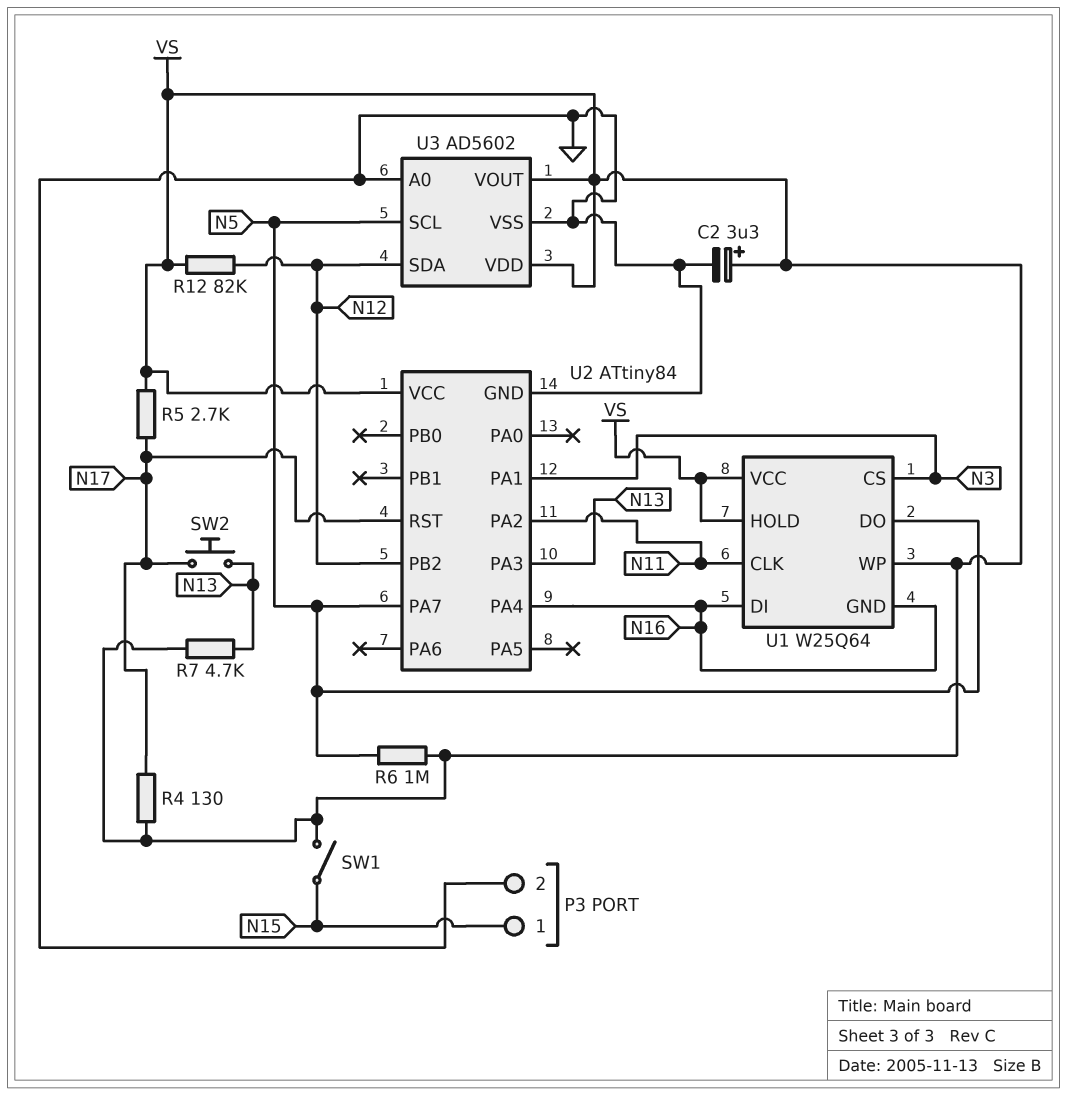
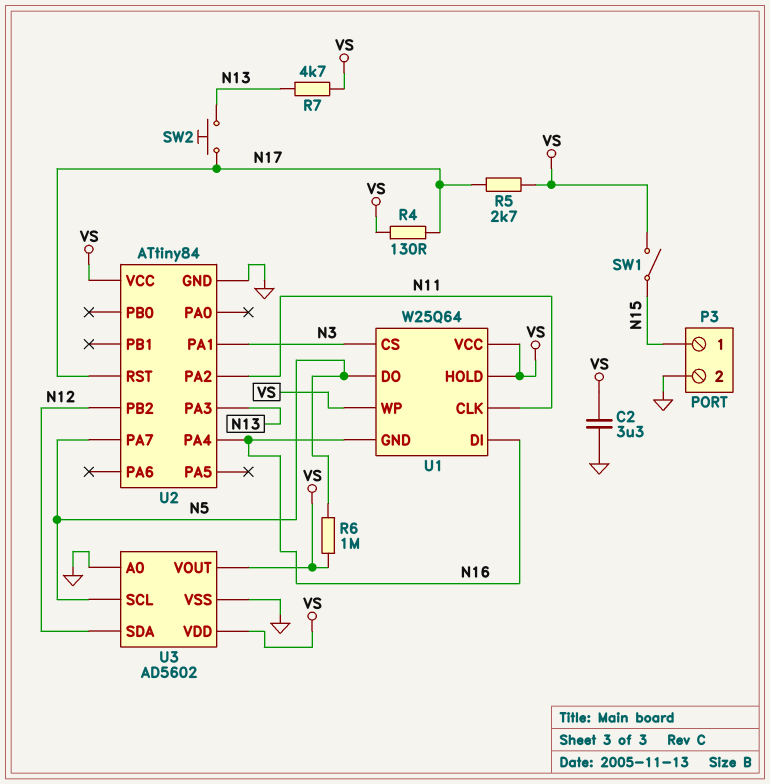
C2: 3.3uF (plus VS, minus GND) -> 3.3uF (GND, VS)
R12: 82k (N12, VS) -> none

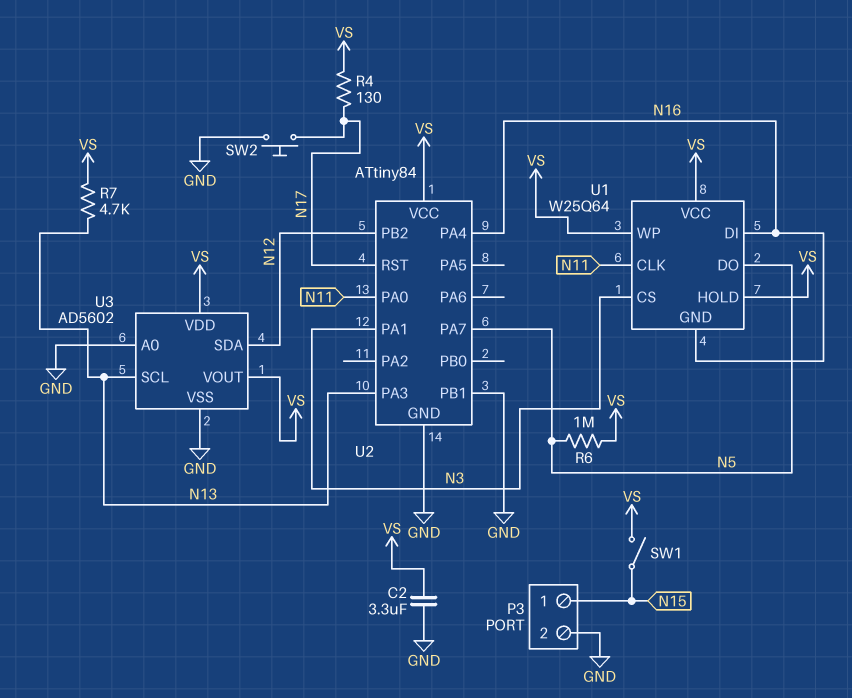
R5: 2.7k (N17, VS) -> none
SW2: button (N13, N17) -> button (GND, N17)
U2 pin PA0: none -> N11
U2 pin PA2: N11 -> none
U2 pin PB1: none -> GND
U3 pin SCL: N5 -> N13

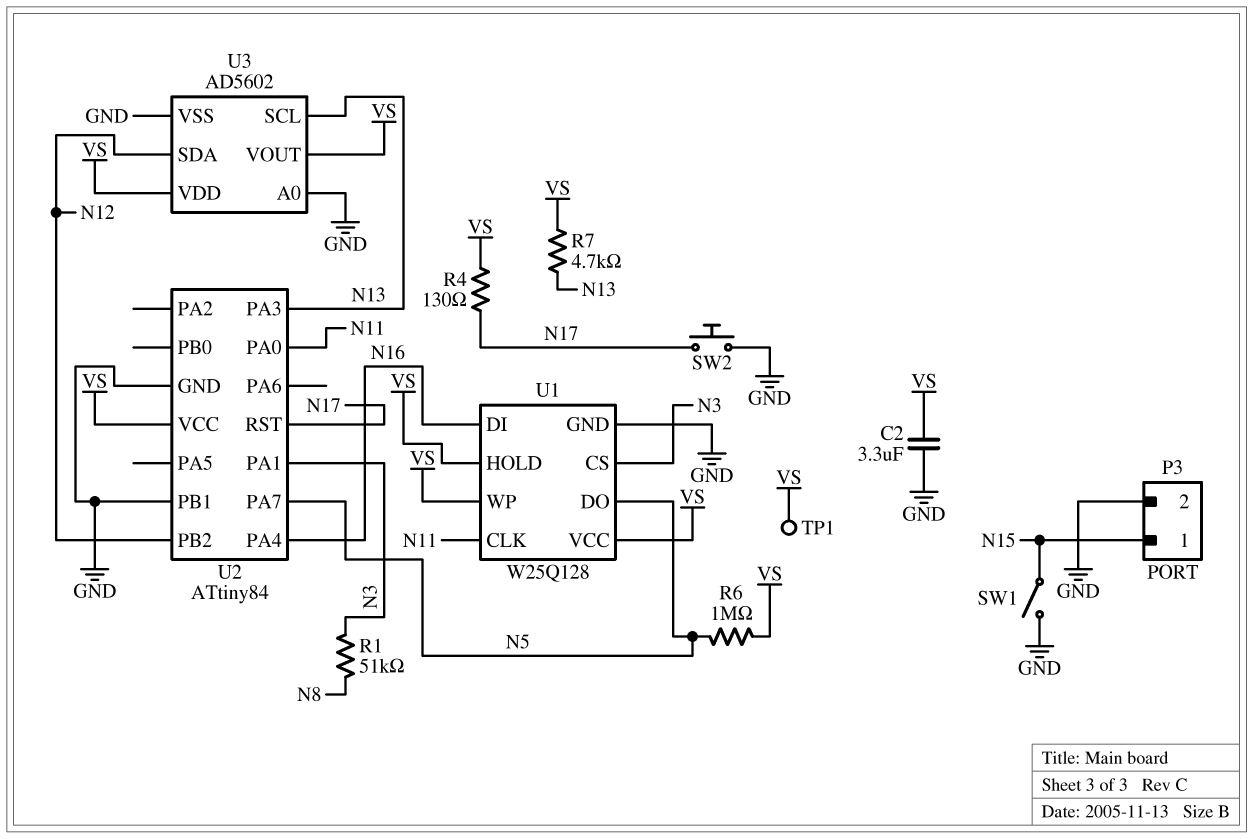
R1: none -> 51k (N3, N8)
SW1: switch (N15, VS) -> switch (GND, N15)
TP1: none -> test point (VS)
U1: W25Q64 -> W25Q128
U1 pin GND: N16 -> GND

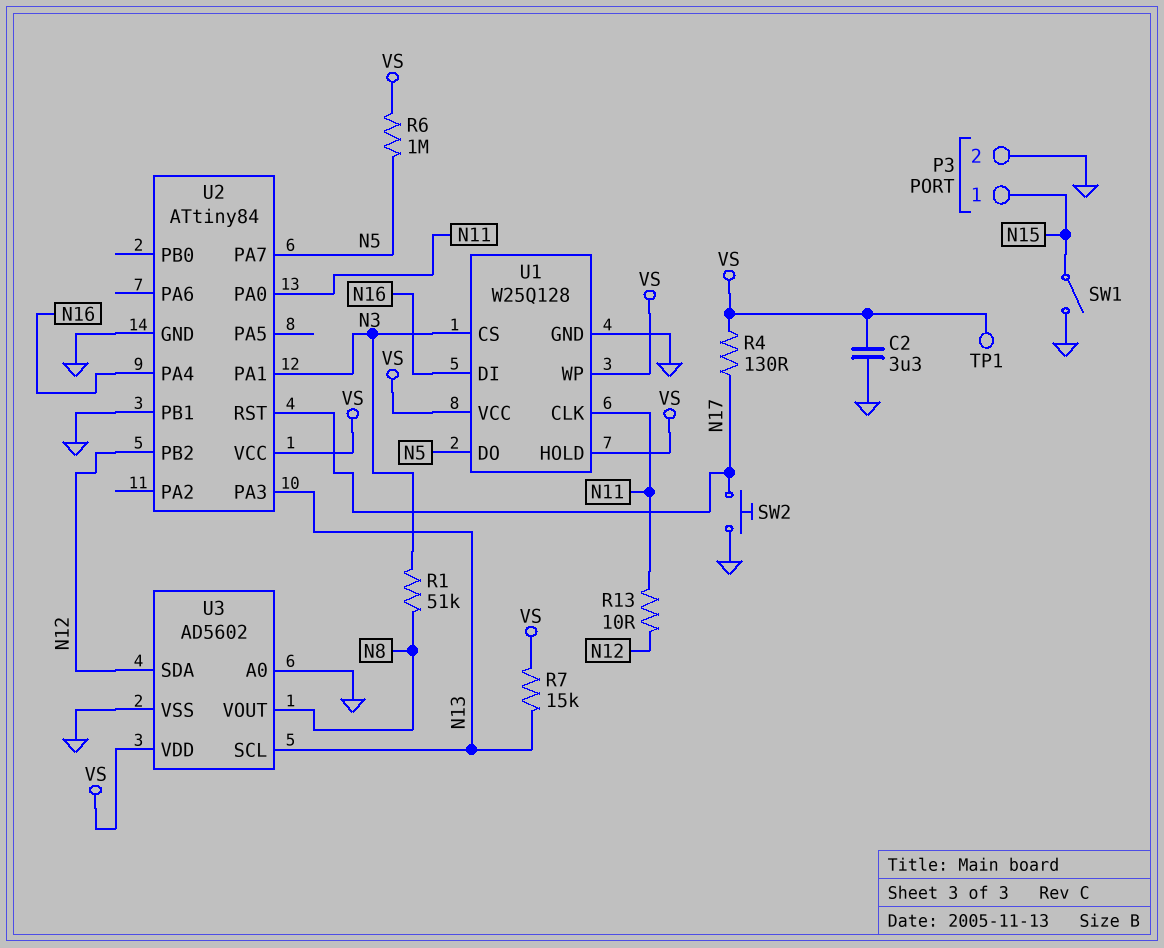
R7: 4.7k (N13, VS) -> 15k (N13, VS)
R13: none -> 10 (N11, N12)
U3 pin VOUT: VS -> N8

